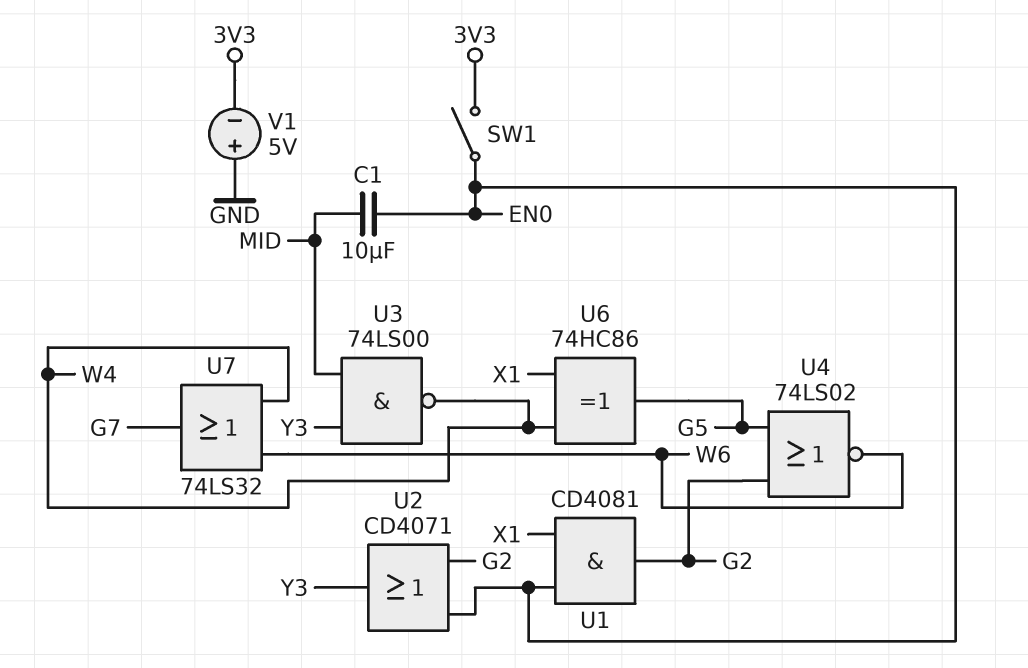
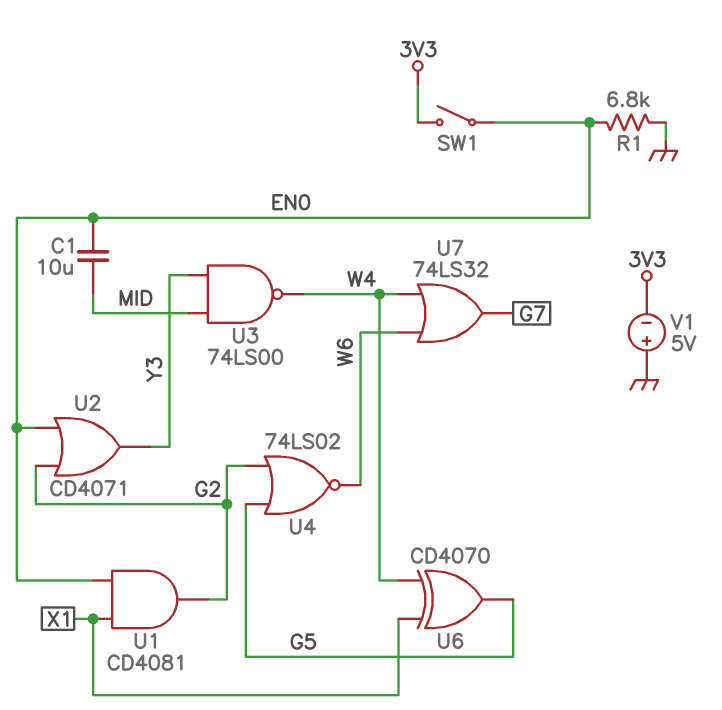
R1: none -> 6.8k (EN0, GND)
U6: XOR 74HC86 (in W4, in X1, out G5) -> XOR CD4070 (in W4, in X1, out G5)

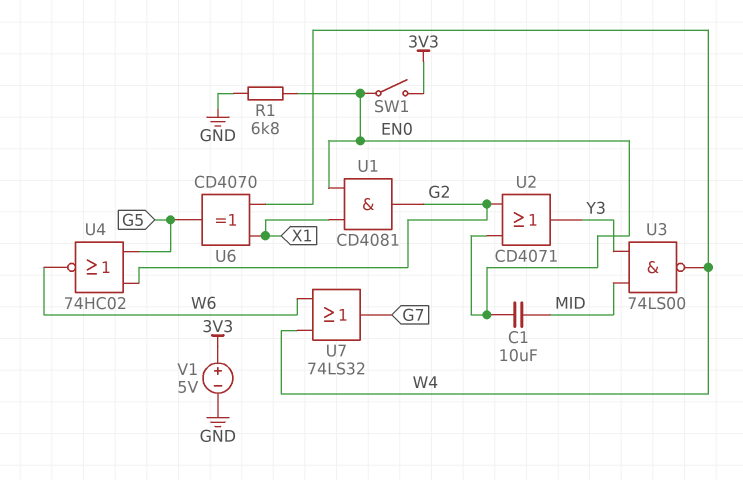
U4: NOR 74LS02 (in G2, in G5, out W6) -> NOR 74HC02 (in G2, in G5, out W6)
V1: 5V (plus GND, minus 3V3) -> 5V (plus 3V3, minus GND)

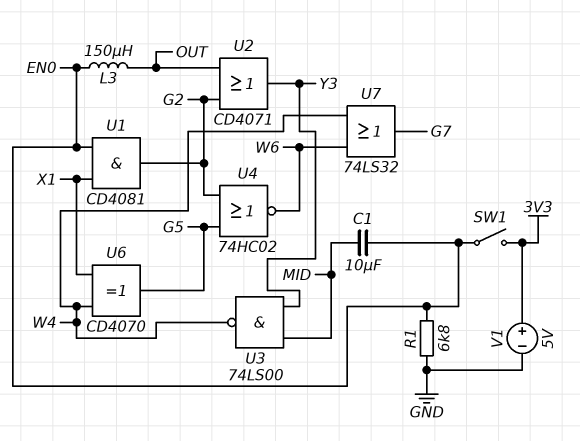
L3: none -> 150uH (EN0, OUT)
U2: OR CD4071 (in EN0, in G2, out Y3) -> OR CD4071 (in G2, in OUT, out Y3)

